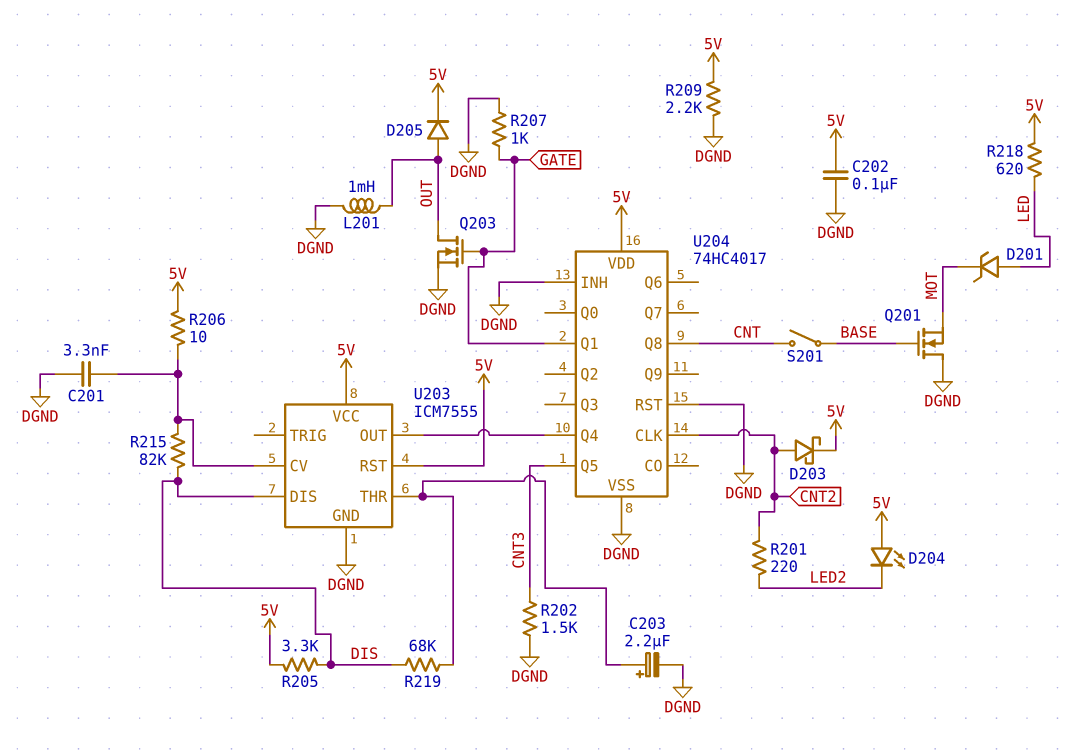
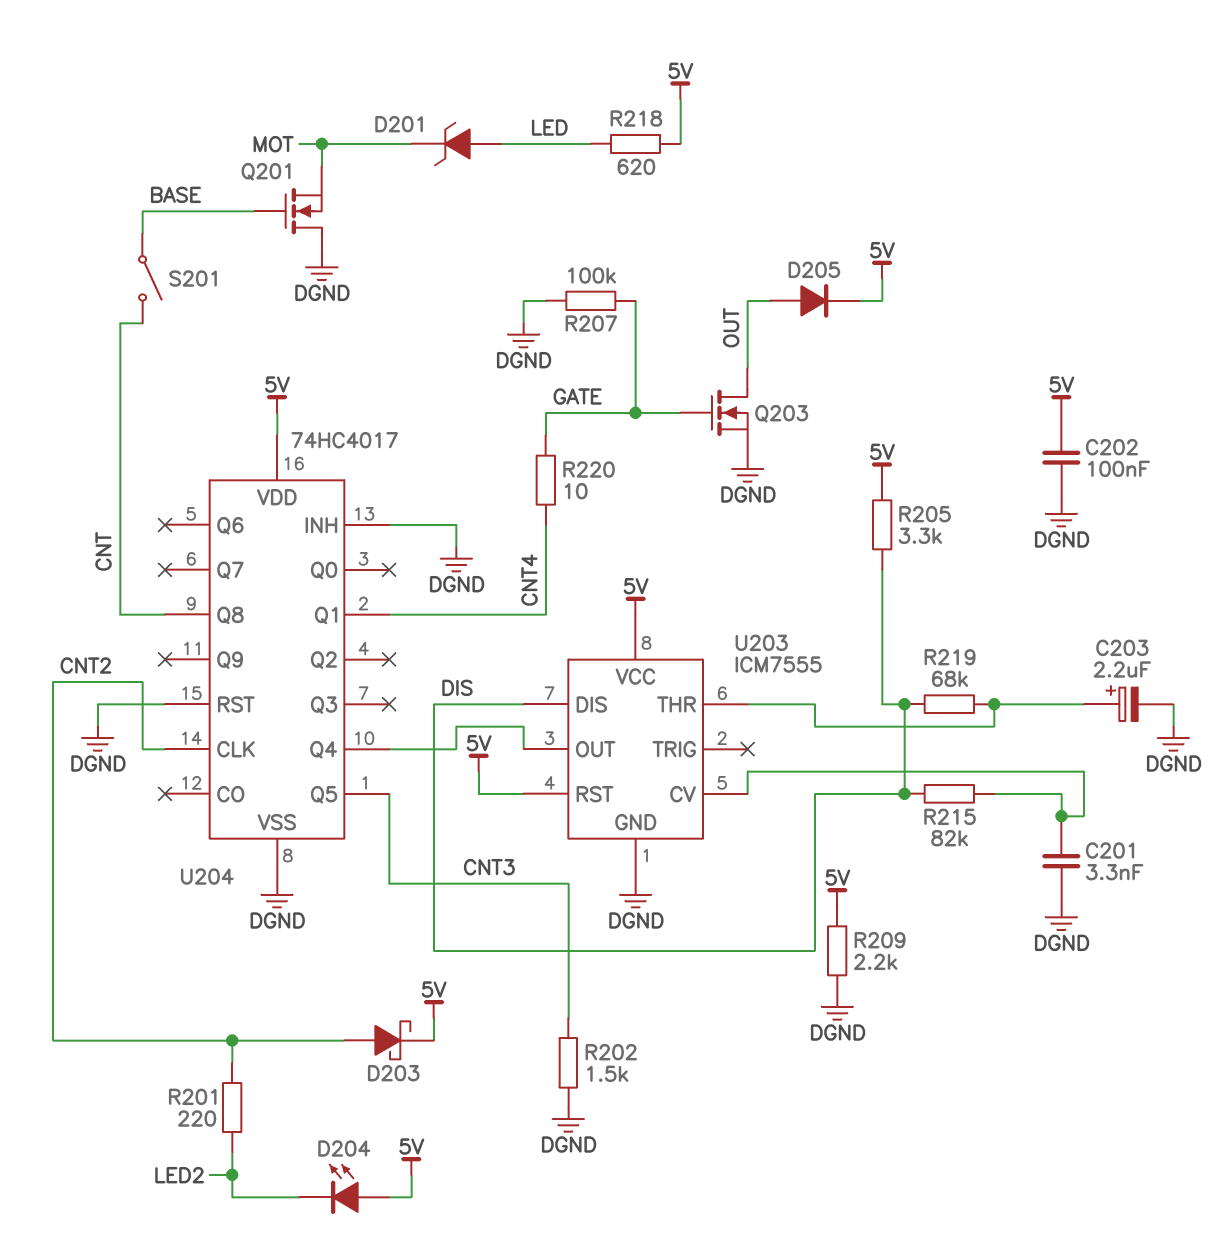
L201: 1mH (DGND, OUT) -> none
R206: 10 (5V, U203/CV) -> none
R207: 1k (DGND, GATE) -> 100k (DGND, GATE)
R220: none -> 10 (CNT4, GATE)
U204 pin Q1: GATE -> CNT4

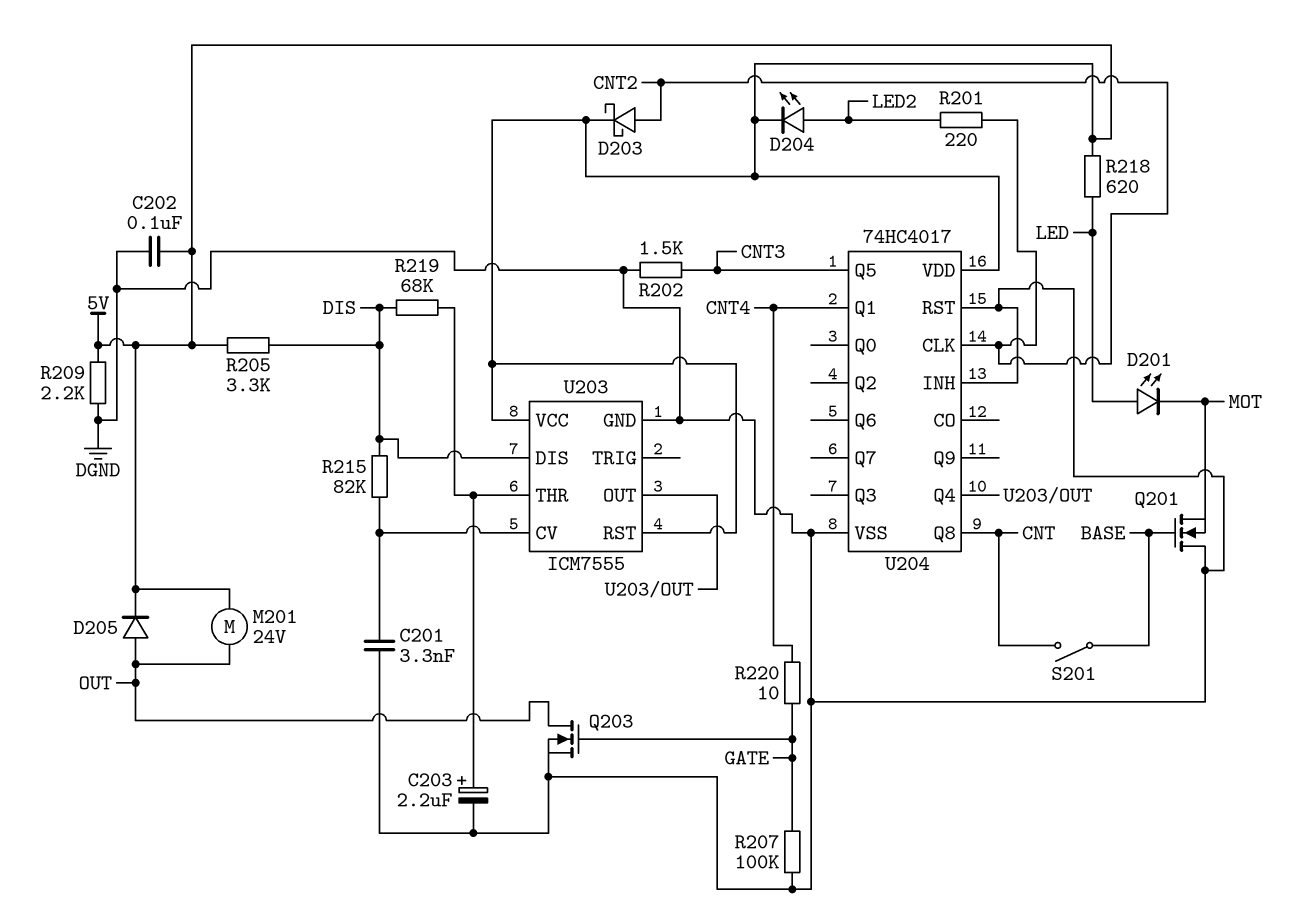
D201: zener (A LED, K MOT) -> LED (A LED, K MOT)
D204: LED (A 5V, K LED2) -> LED (A LED2, K 5V)
M201: none -> motor 24V (5V, OUT)

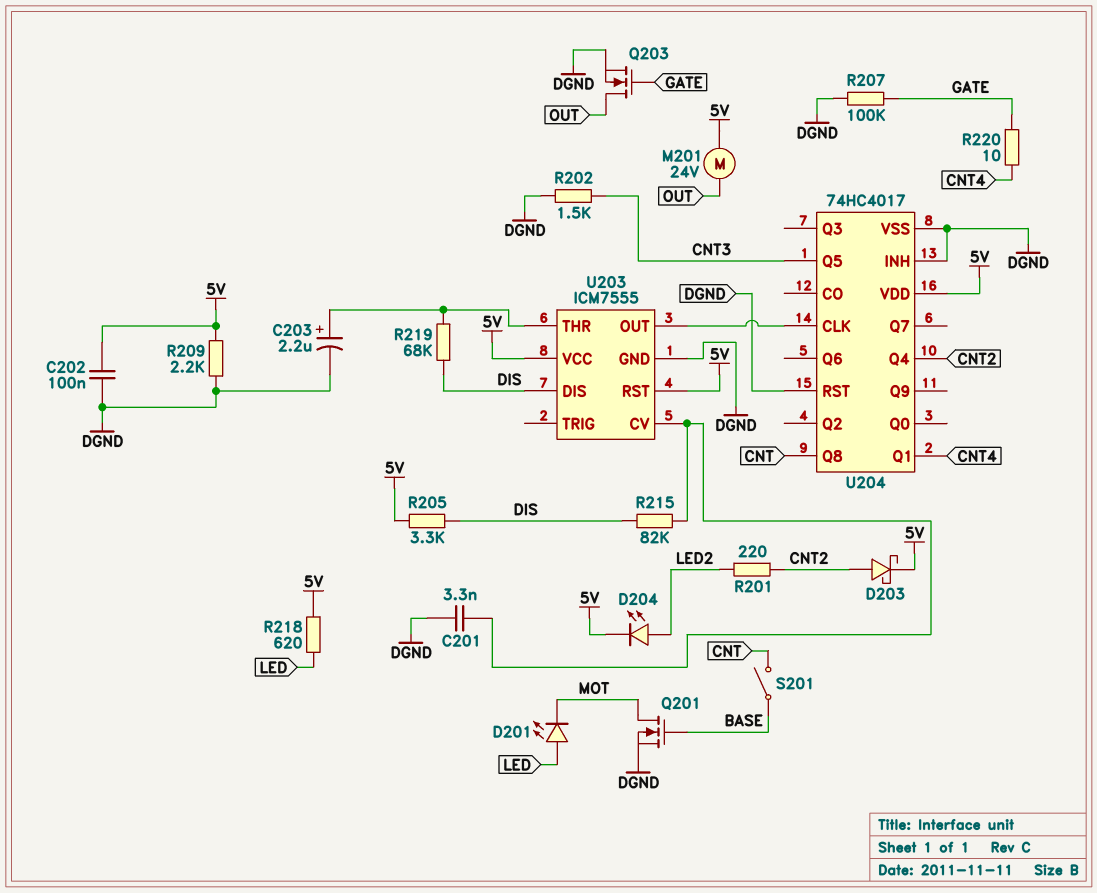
D205: diode (A OUT, K 5V) -> none
Q201: NMOS (G BASE, D DGND, S MOT) -> NMOS (G BASE, D MOT, S DGND)
U204 pin CLK: CNT2 -> U203/OUT
U204 pin Q4: U203/OUT -> CNT2

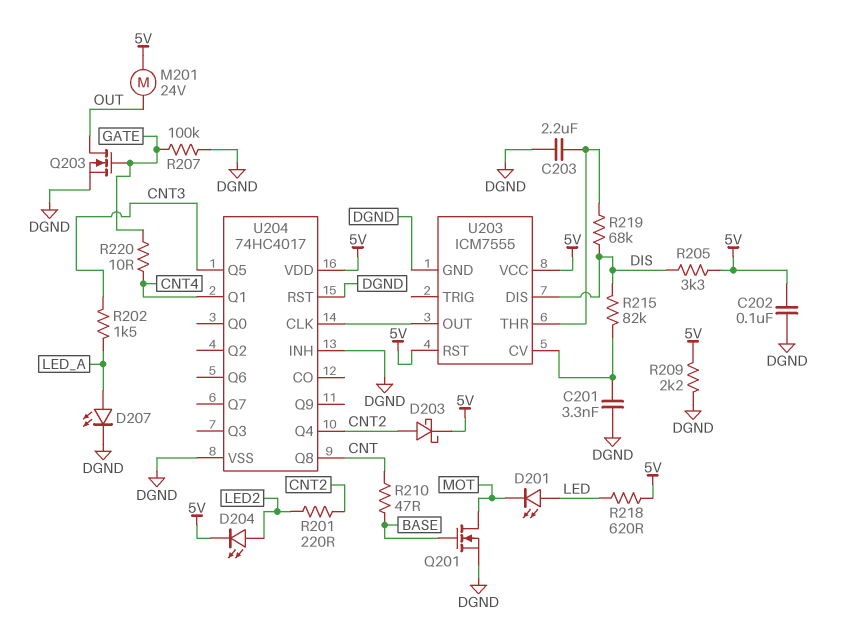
C203: 2.2uF (plus U203/THR, minus DGND) -> 2.2uF (DGND, U203/THR)
D207: none -> LED (A LED_A, K DGND)
R202: 1.5k (CNT3, DGND) -> 1.5k (CNT3, LED_A)
R210: none -> 47 (BASE, CNT)
S201: switch (BASE, CNT) -> none

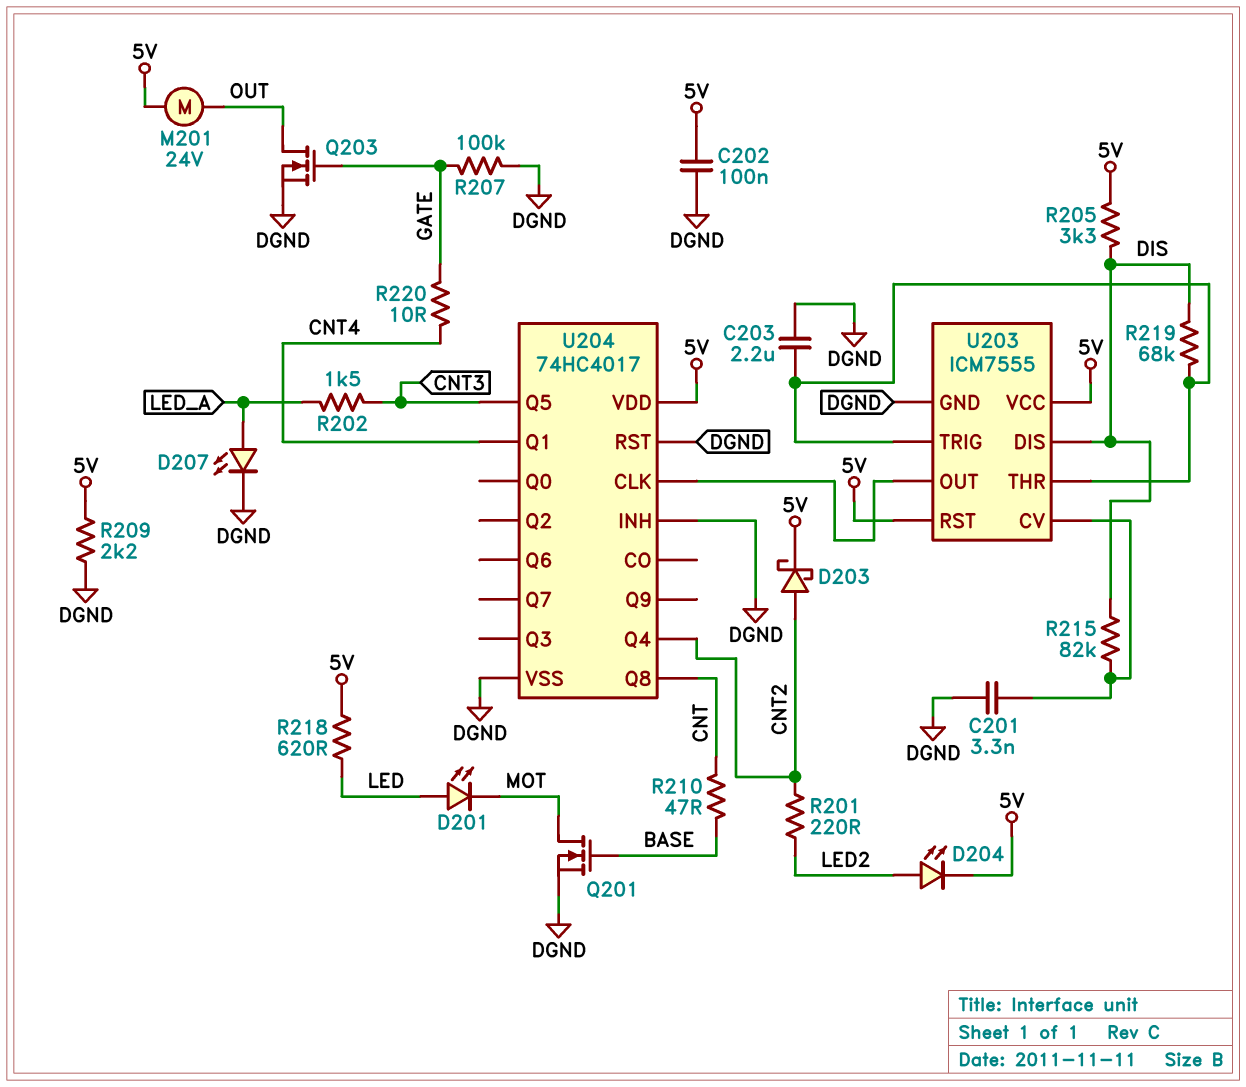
U203 pin TRIG: none -> U203/THR

